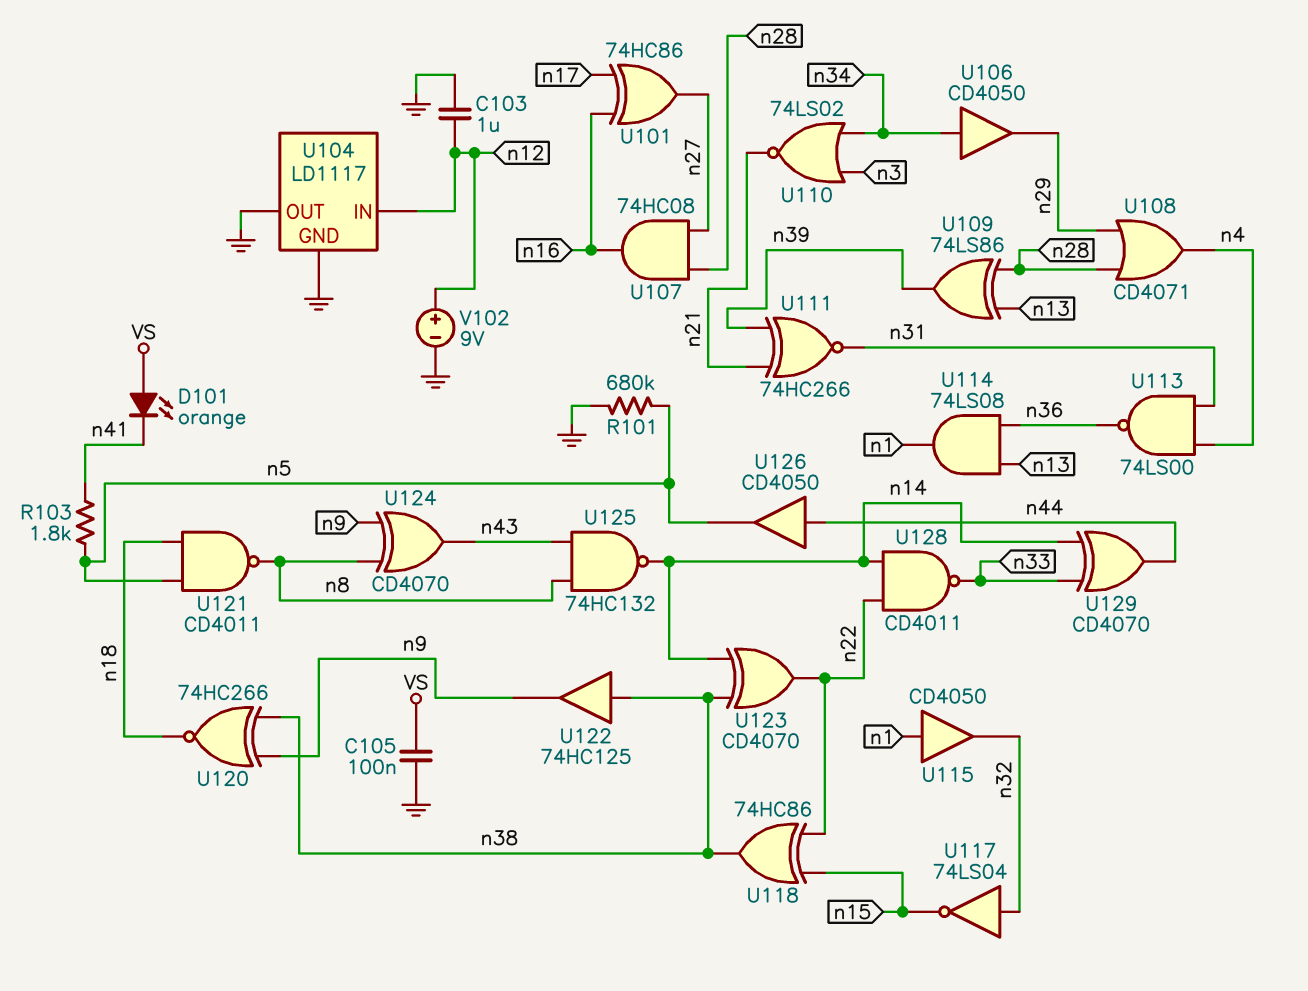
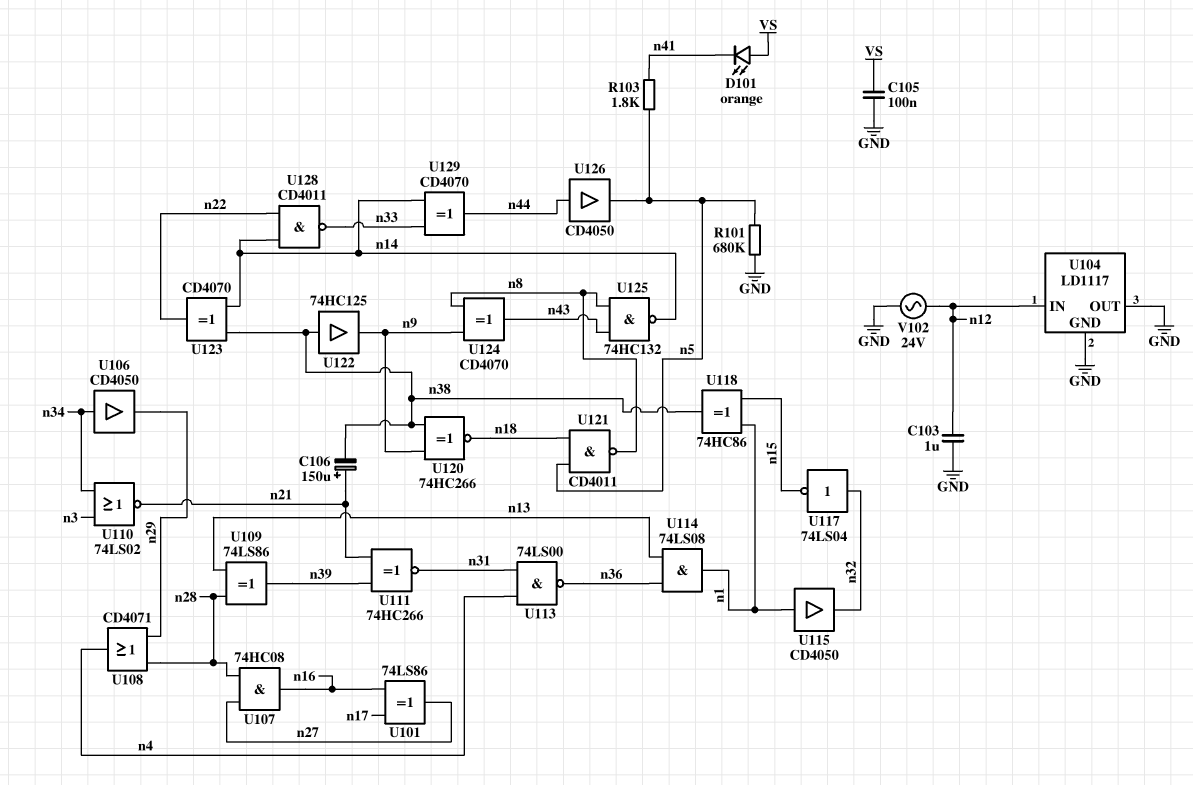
C106: none -> 150uF (plus n21, minus n38)
U101: XOR 74HC86 (in n16, in n17, out n27) -> XOR 74LS86 (in n16, in n17, out n27)
U118: XOR 74HC86 (in n15, in n22, out n38) -> XOR 74HC86 (in n1, in n15, out n38)
V102: 9V (plus n12, minus GND) -> AC 24V (GND, n12)

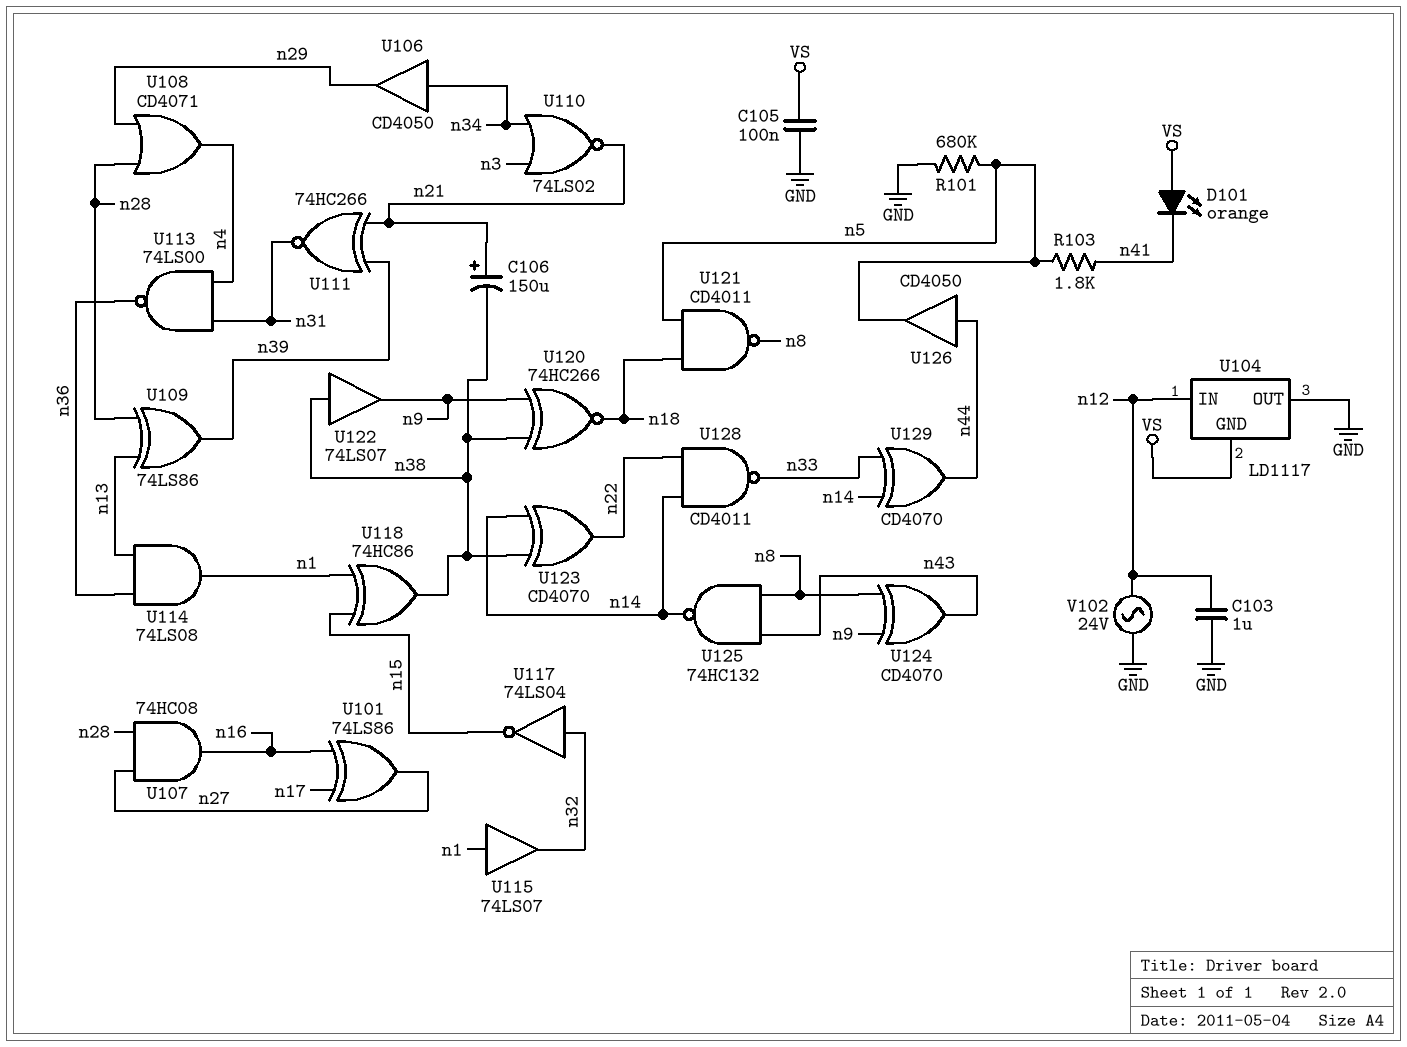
U104 pin GND: GND -> VS
U115: buffer CD4050 (in n1, out n32) -> buffer 74LS07 (in n1, out n32)
U122: buffer 74HC125 (in n38, out n9) -> buffer 74LS07 (in n38, out n9)

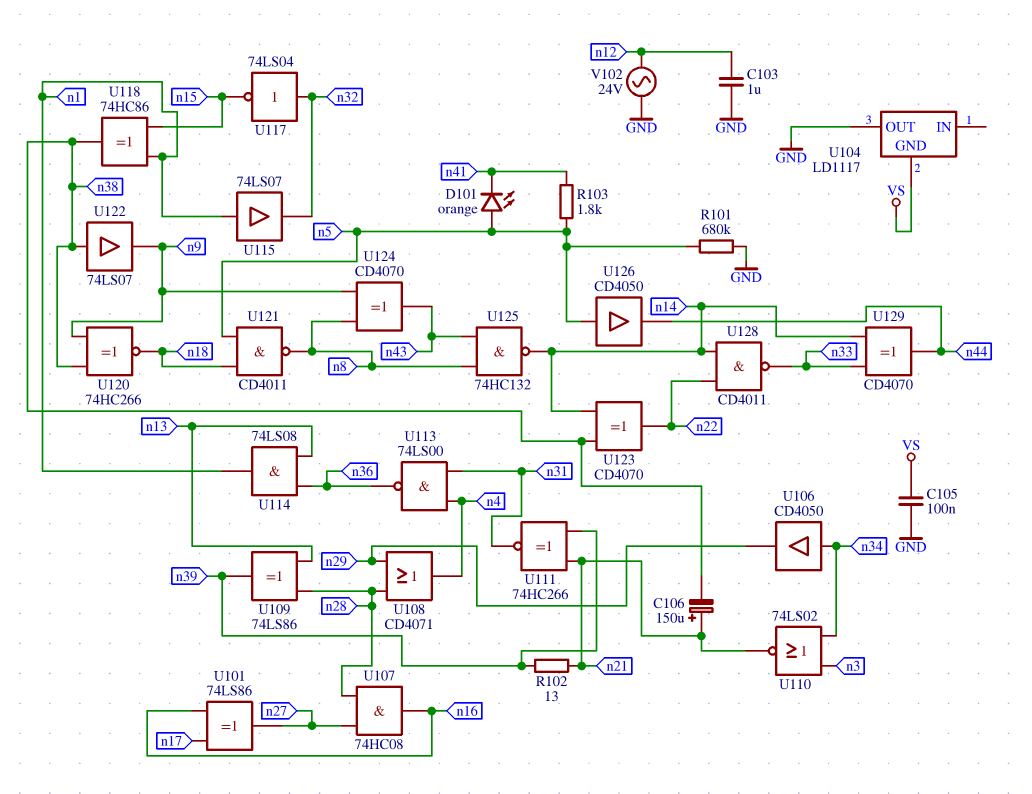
D101: LED orange (A VS, K n41) -> LED orange (A n5, K n41)
R102: none -> 13 (n21, n39)
U104 pin IN: n12 -> none
U126: buffer CD4050 (in n44, out n5) -> buffer CD4050 (in n5, out n44)

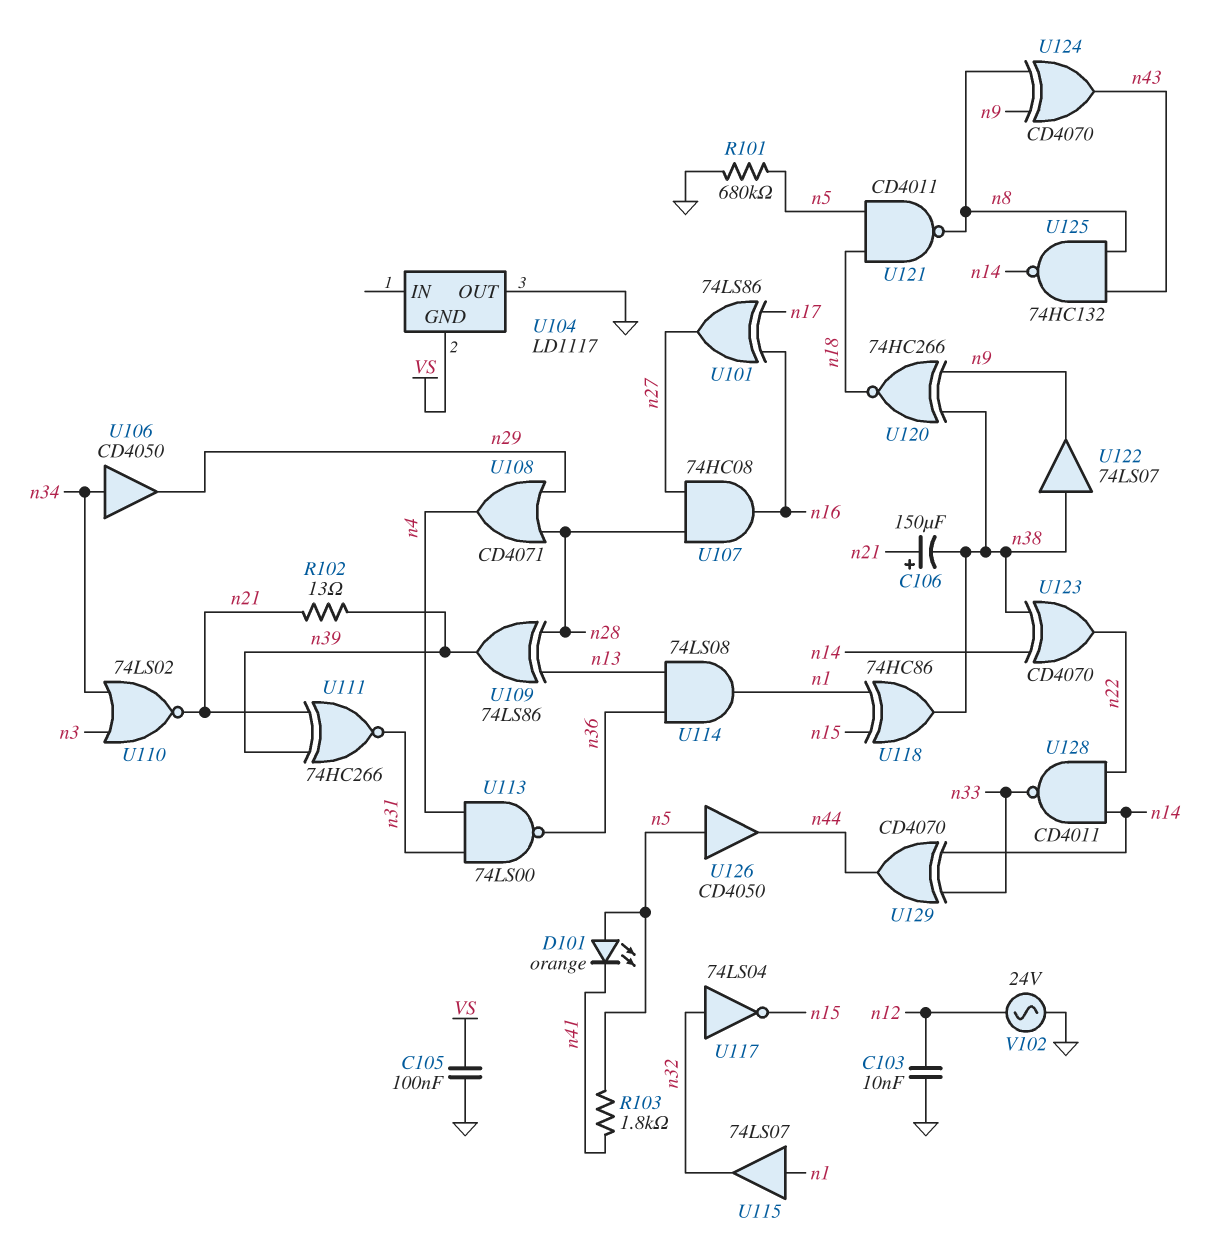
C103: 1uF (GND, n12) -> 10nF (GND, n12)

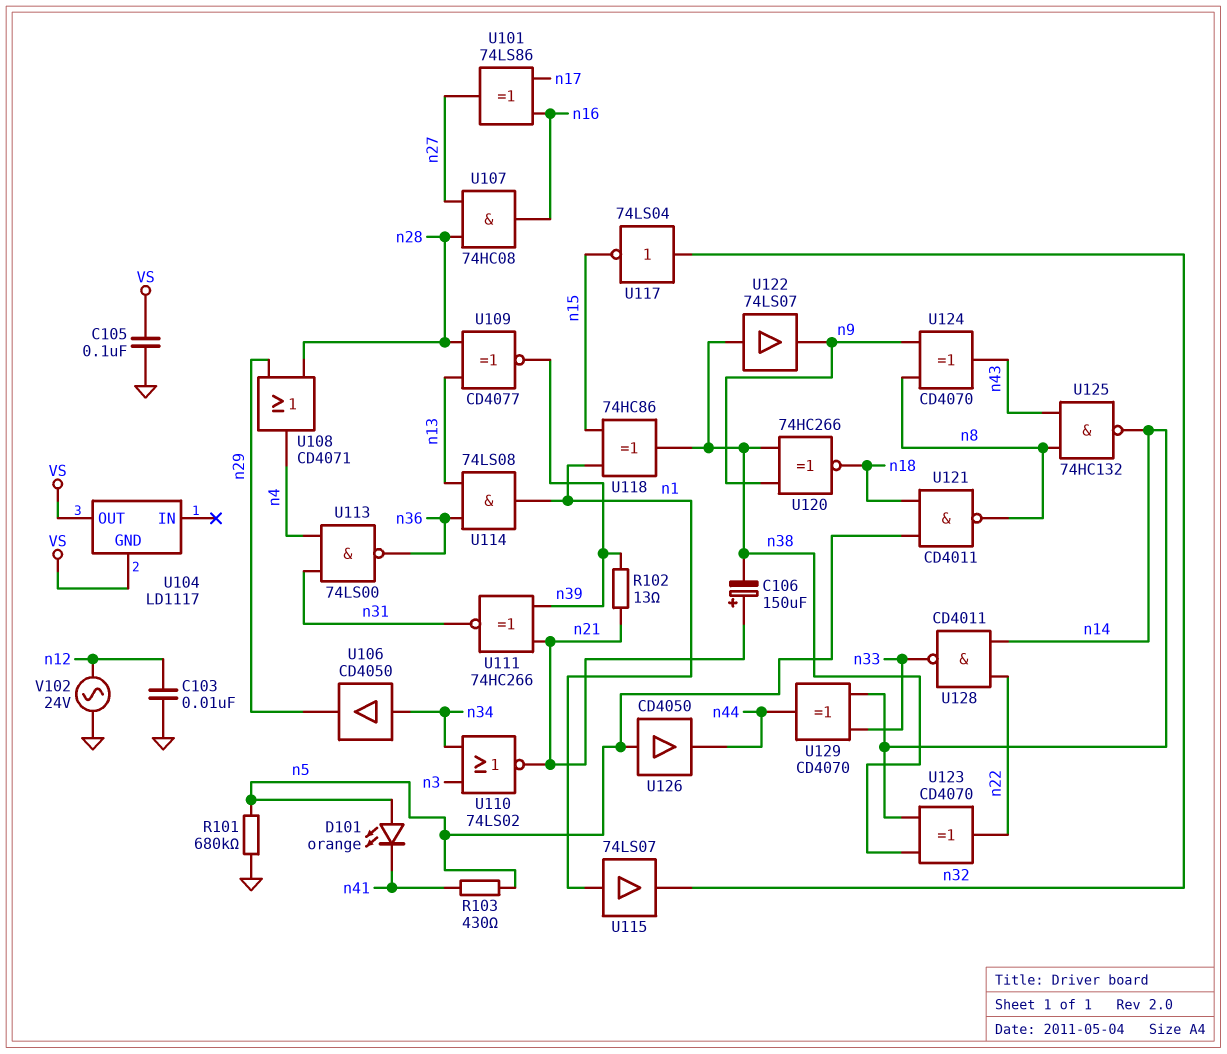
R103: 1.8k (n5, n41) -> 430 (n5, n41)
U104 pin OUT: GND -> VS
U109: XOR 74LS86 (in n13, in n28, out n39) -> XNOR CD4077 (in n13, in n28, out n39)

